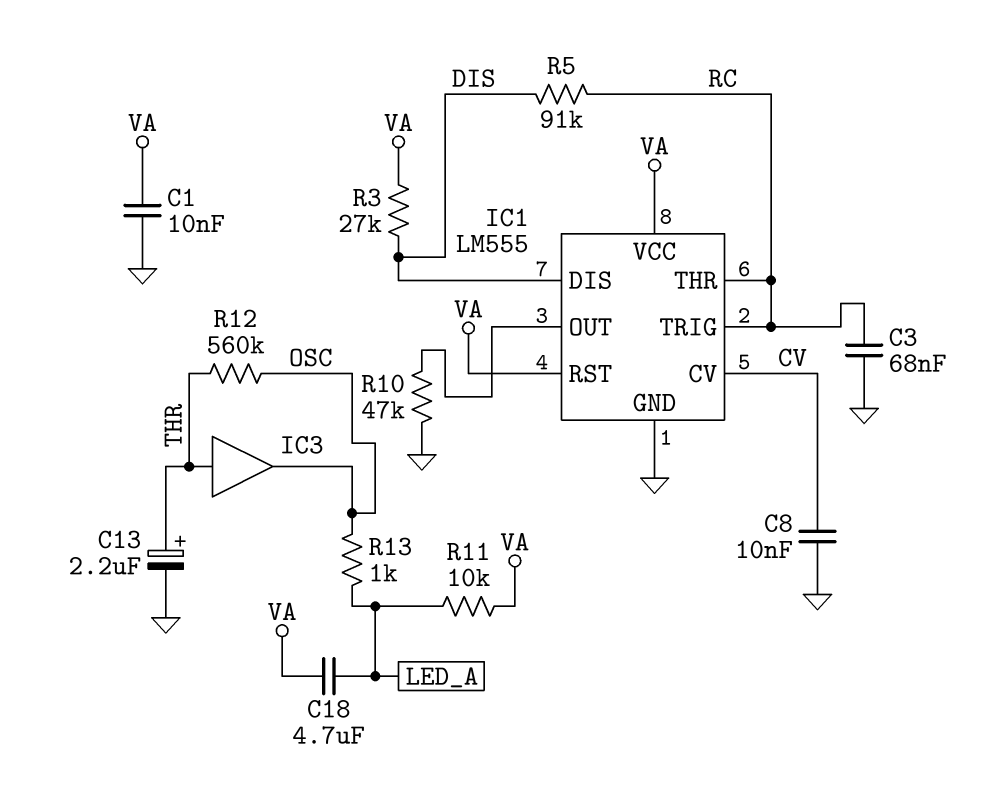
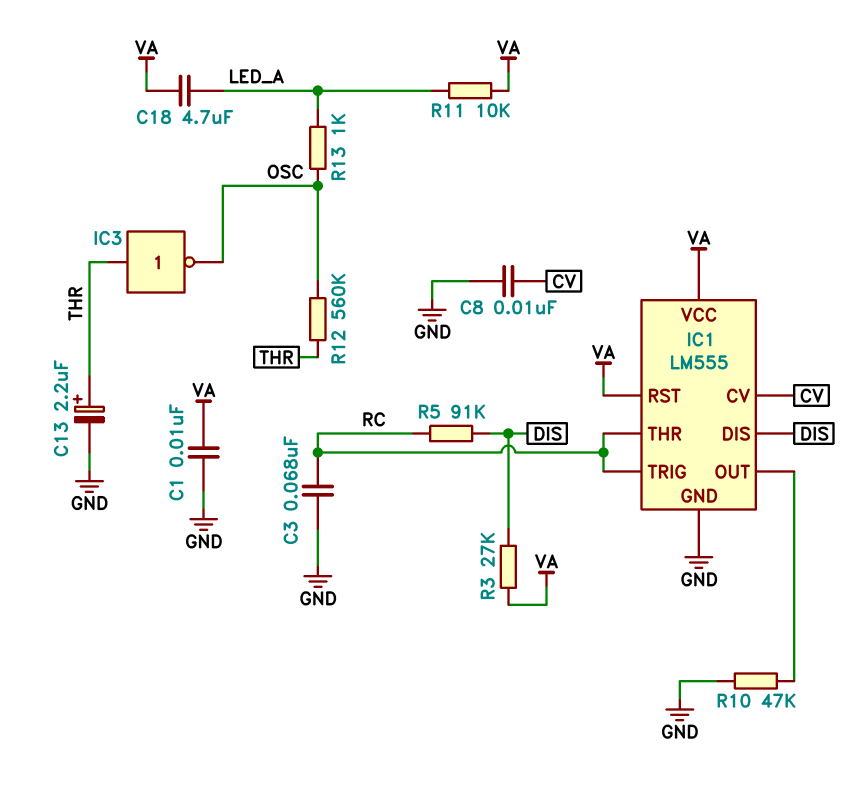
IC3: buffer (in THR, out OSC) -> NOT (in THR, out OSC)

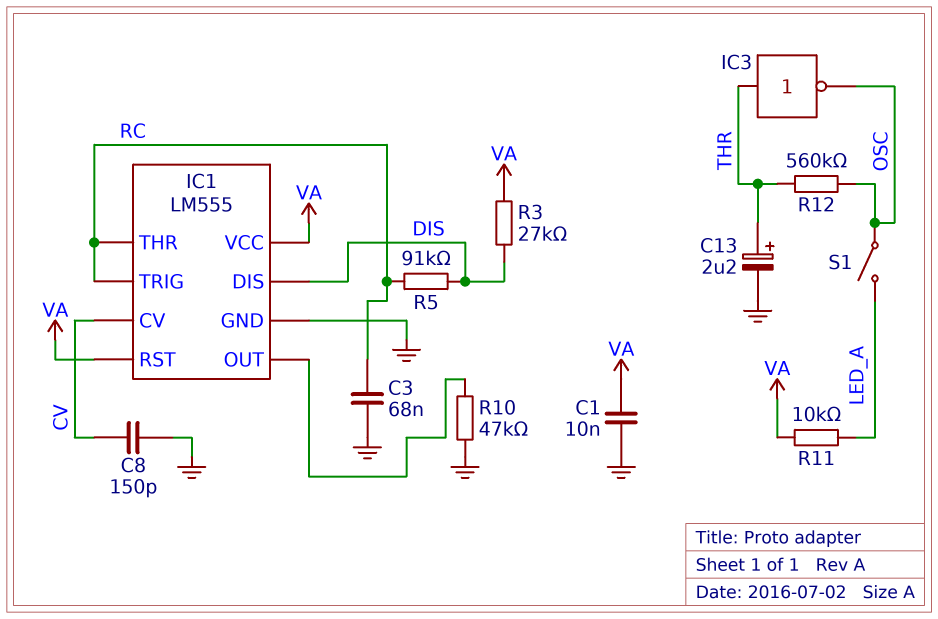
C8: 10nF (CV, GND) -> 150pF (CV, GND)
C18: 4.7uF (LED_A, VA) -> none
R13: 1k (LED_A, OSC) -> none
S1: none -> switch (LED_A, OSC)

